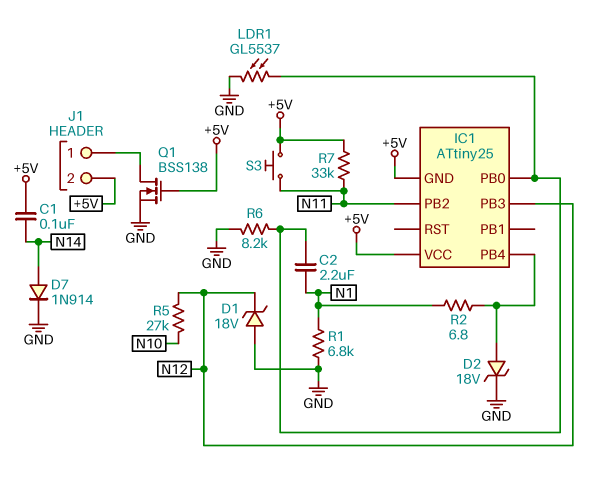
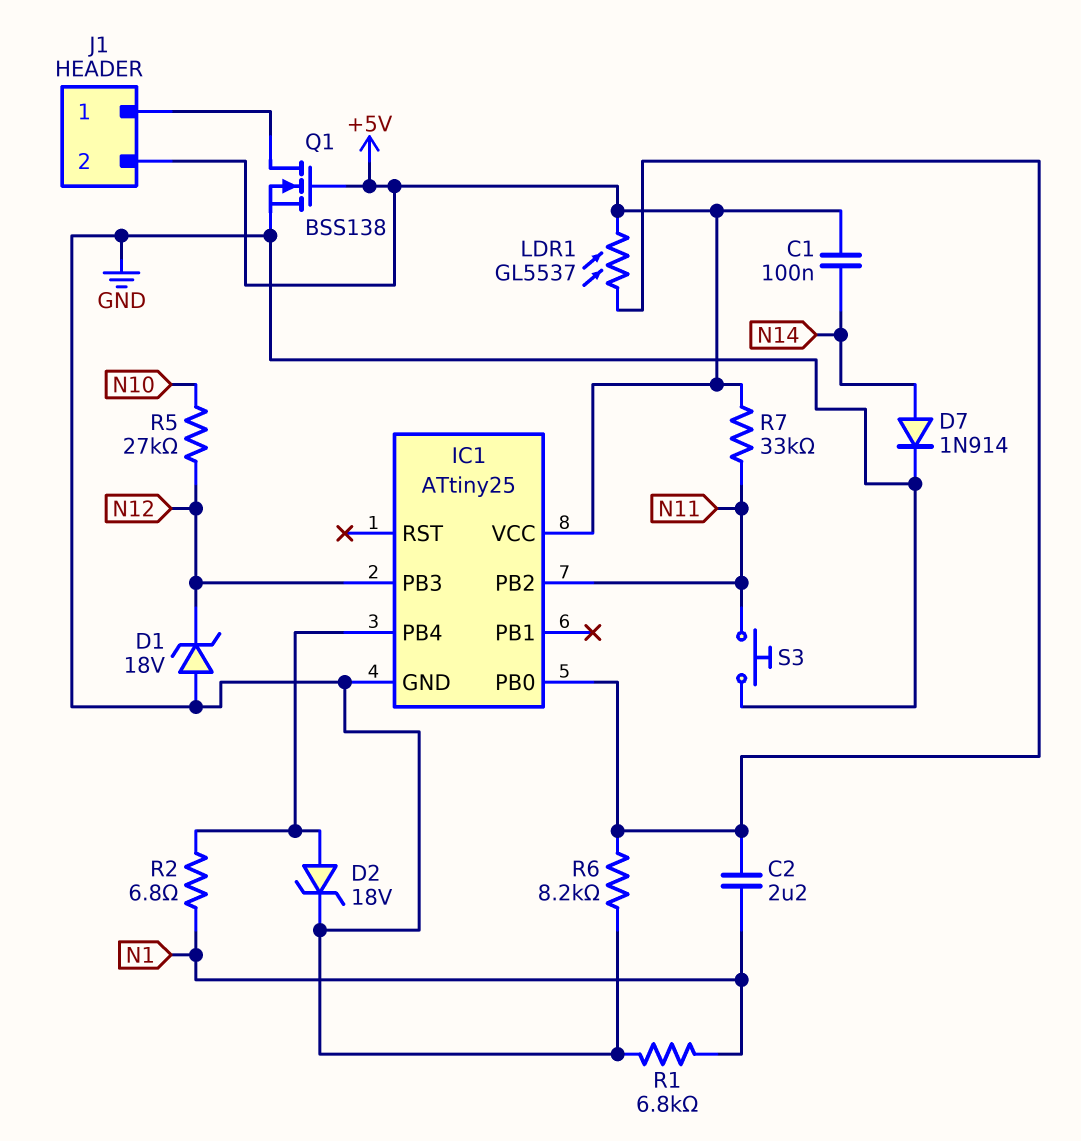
IC1 pin GND: +5V -> GND
LDR1: GL5537 (GND, IC1/PB0) -> GL5537 (+5V, IC1/PB0)
S3: button (+5V, N11) -> button (GND, N11)

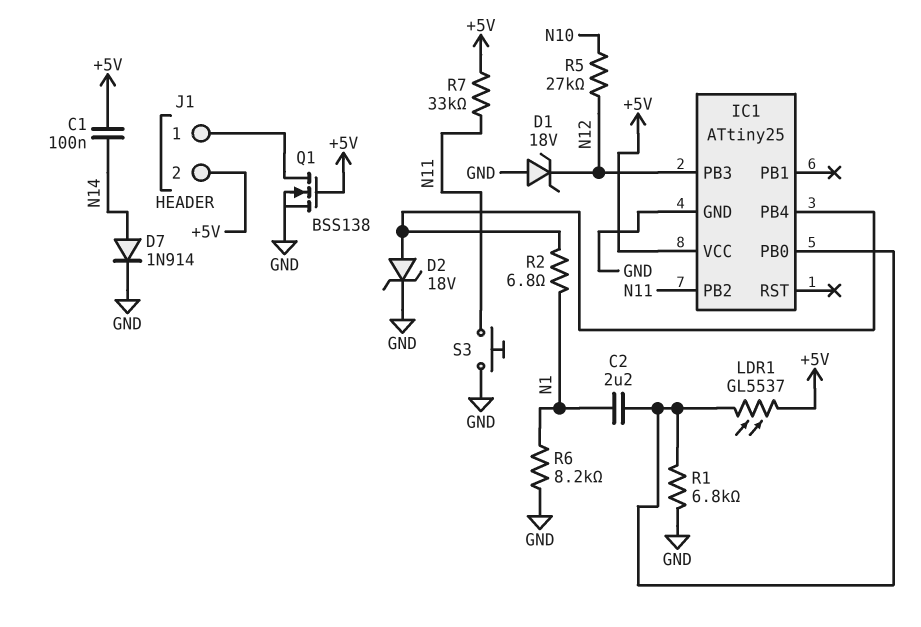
R1: 6.8k (GND, N1) -> 6.8k (GND, IC1/PB0)
R6: 8.2k (GND, IC1/PB0) -> 8.2k (GND, N1)

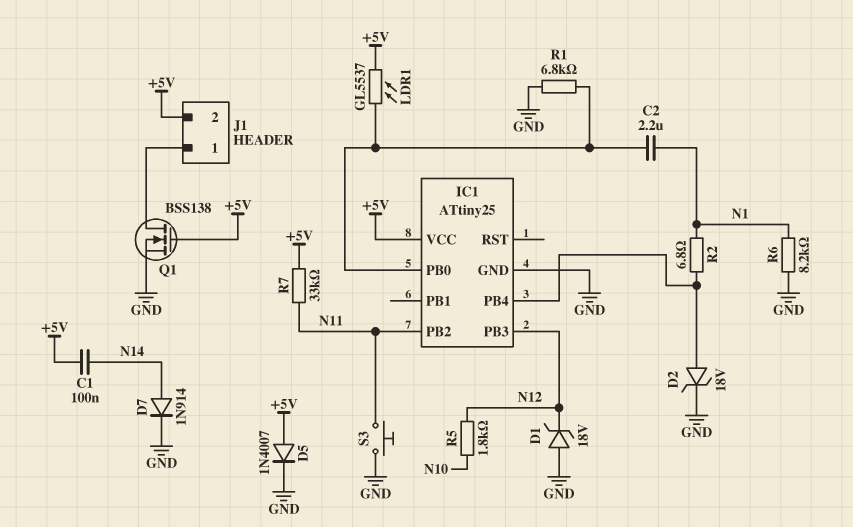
D5: none -> diode 1N4007 (A +5V, K GND)
R5: 27k (N10, N12) -> 1.8k (N10, N12)

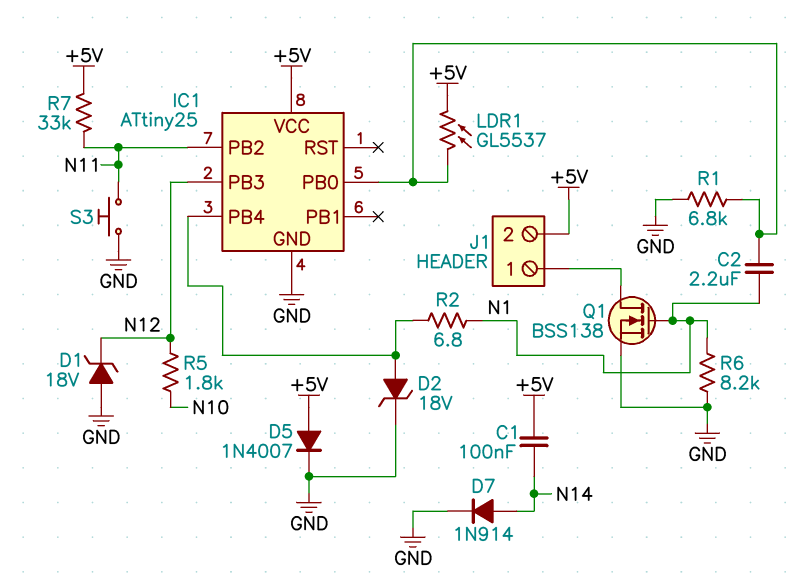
Q1: NMOS BSS138 (G +5V, D J1/1, S GND) -> NMOS BSS138 (G N1, D J1/1, S GND)

